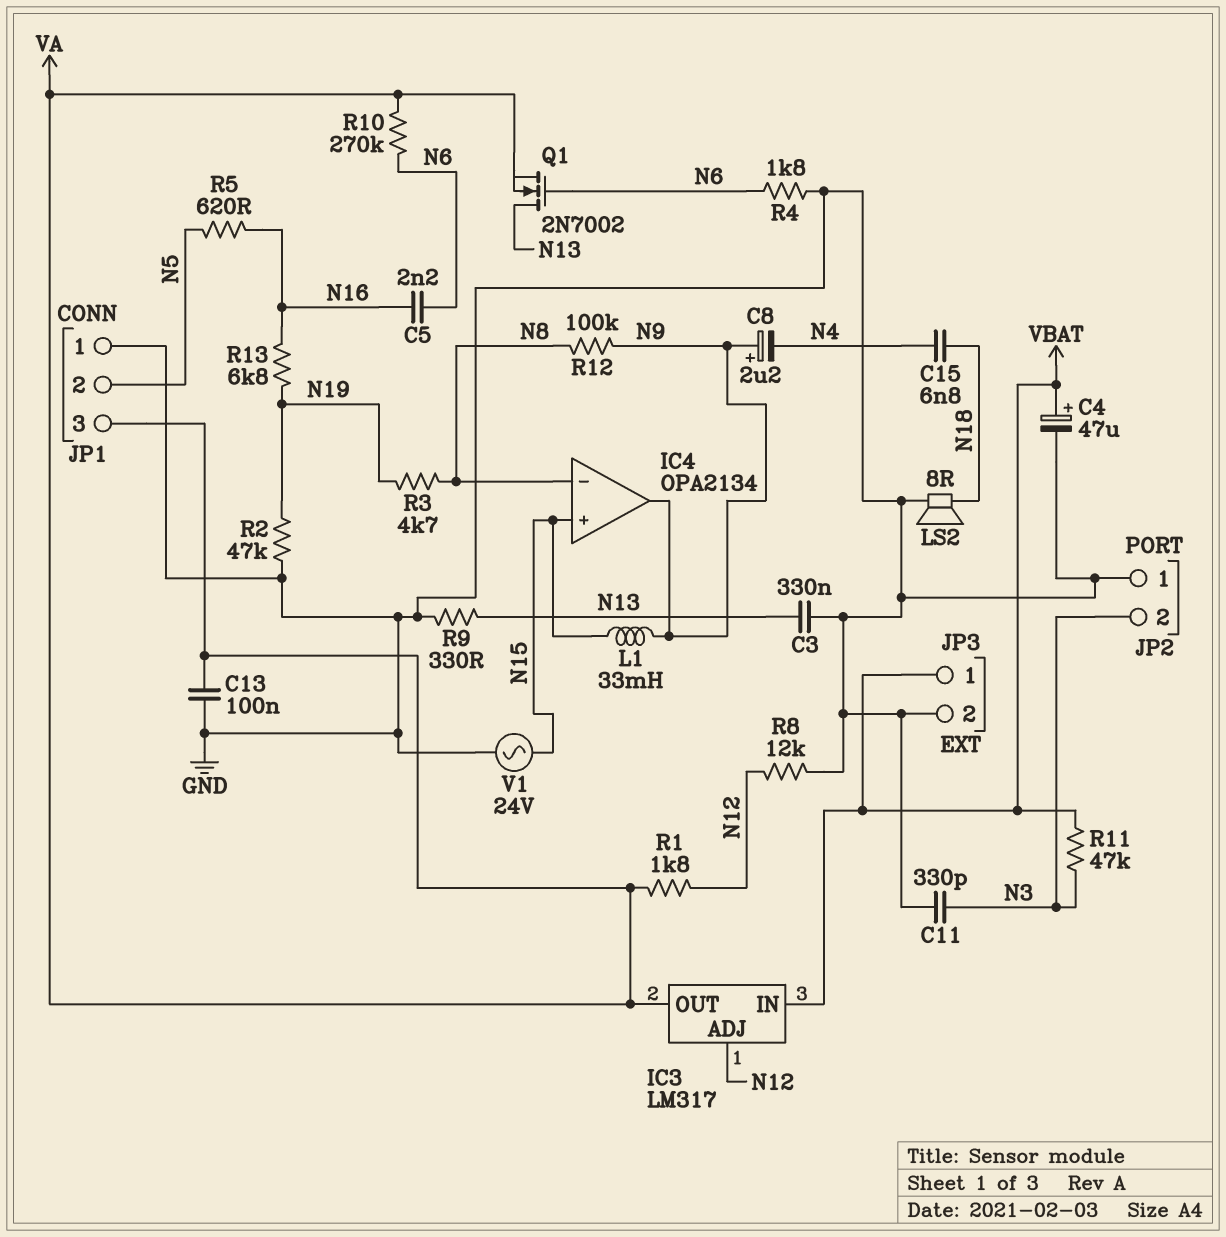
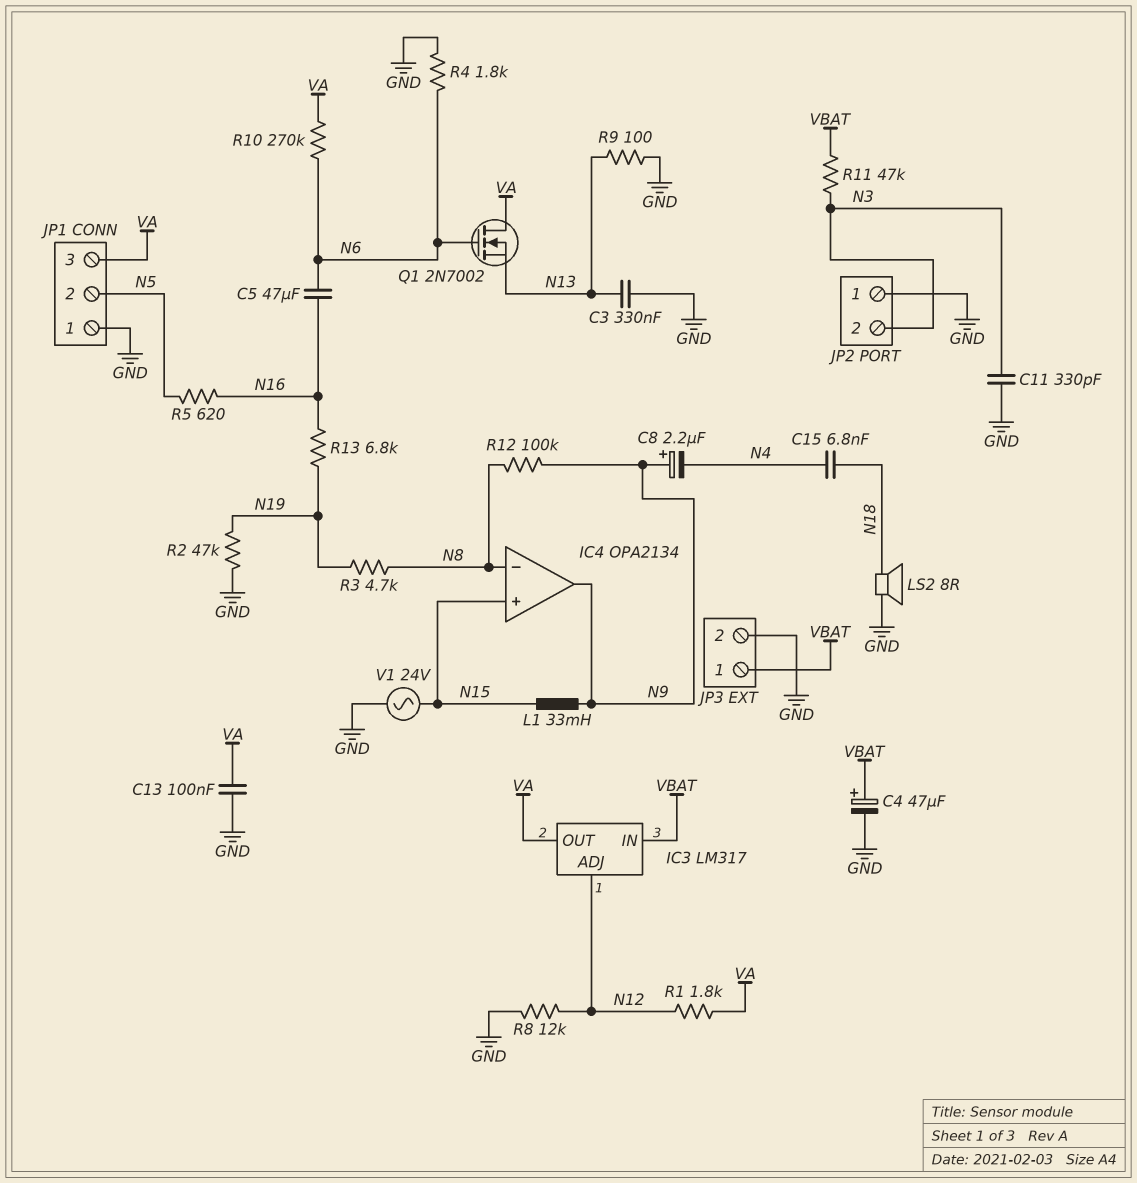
C5: 2.2nF (N6, N16) -> 47uF (N6, N16)
Q1: NMOS 2N7002 (G N6, D N13, S VA) -> NMOS 2N7002 (G N6, D VA, S N13)
R9: 330 (GND, N13) -> 100 (GND, N13)

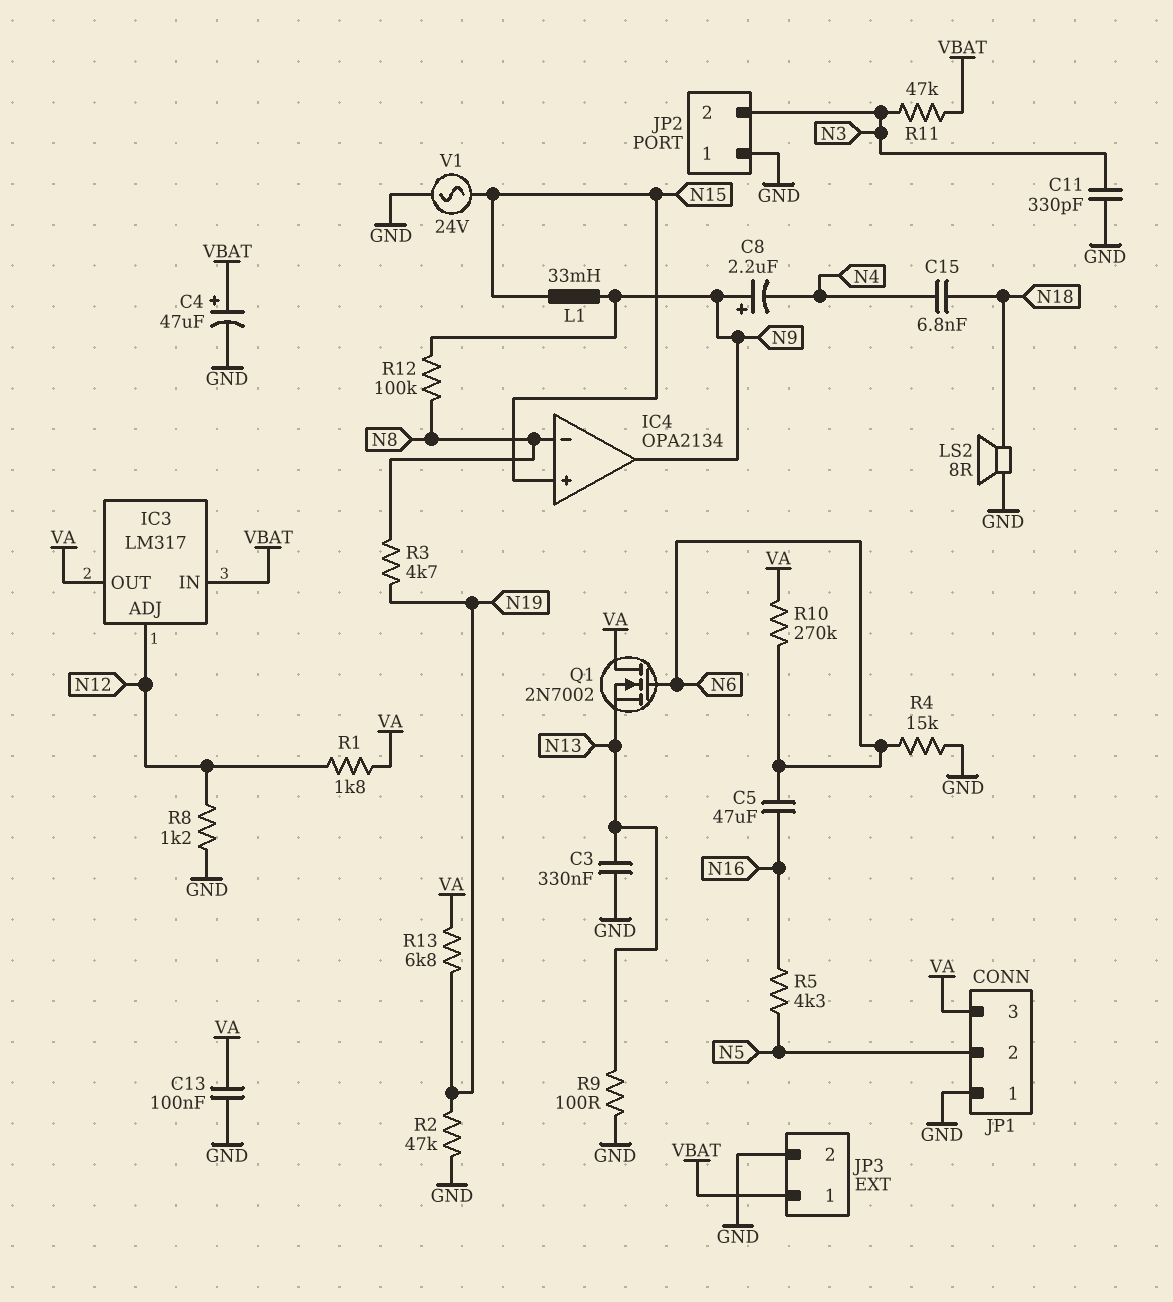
R4: 1.8k (GND, N6) -> 15k (GND, N6)
R5: 620 (N5, N16) -> 4.3k (N5, N16)
R8: 12k (GND, N12) -> 1.2k (GND, N12)
R13: 6.8k (N16, N19) -> 6.8k (N19, VA)

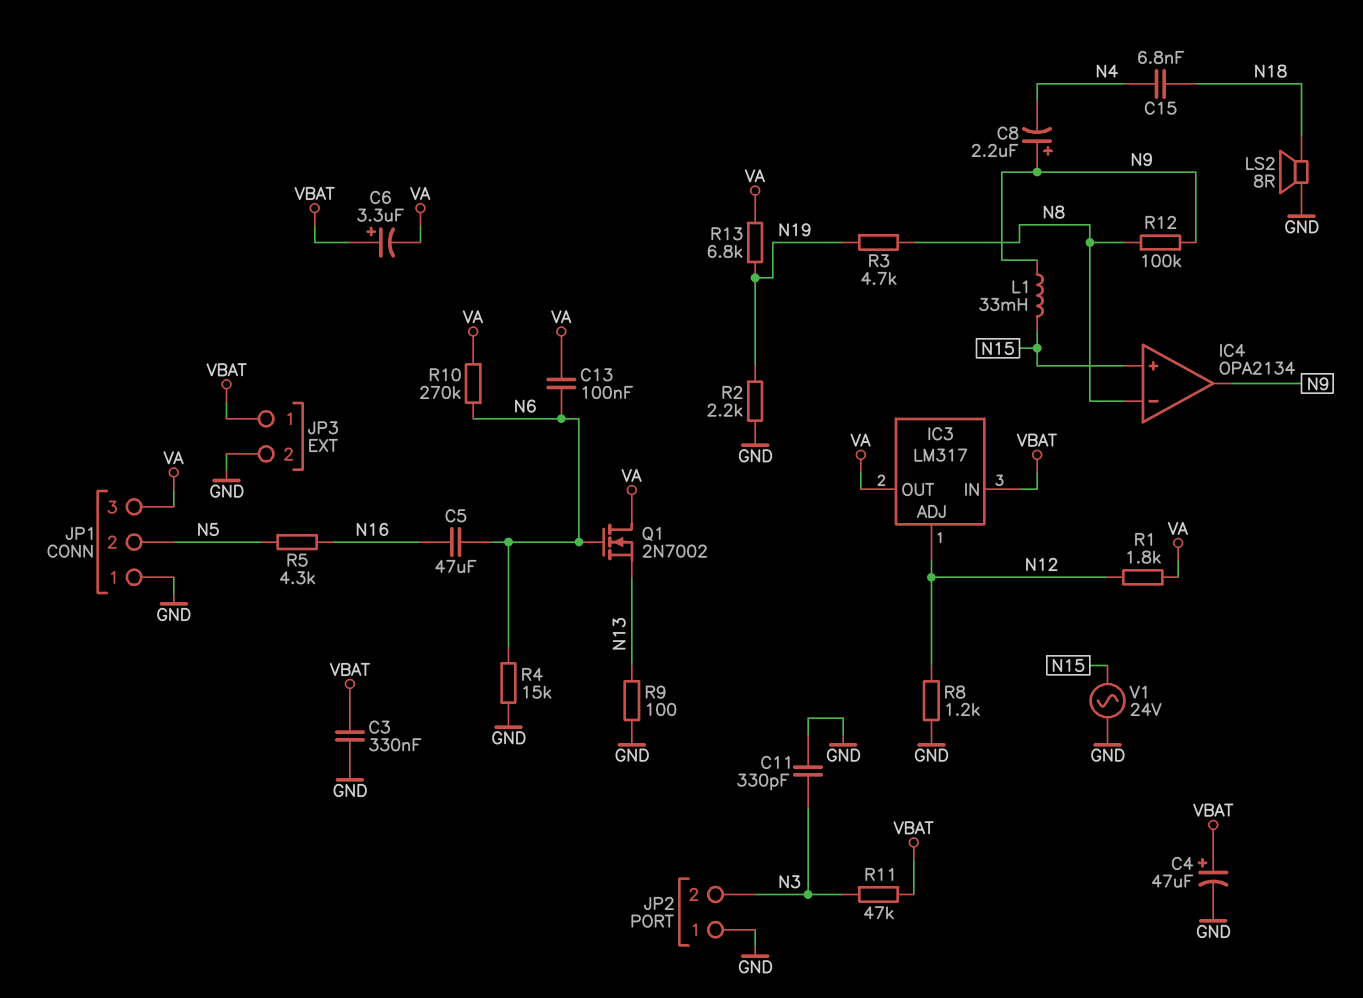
C3: 330nF (GND, N13) -> 330nF (GND, VBAT)
C6: none -> 3.3uF (plus VBAT, minus VA)
C13: 100nF (GND, VA) -> 100nF (N6, VA)
R2: 47k (GND, N19) -> 2.2k (GND, N19)

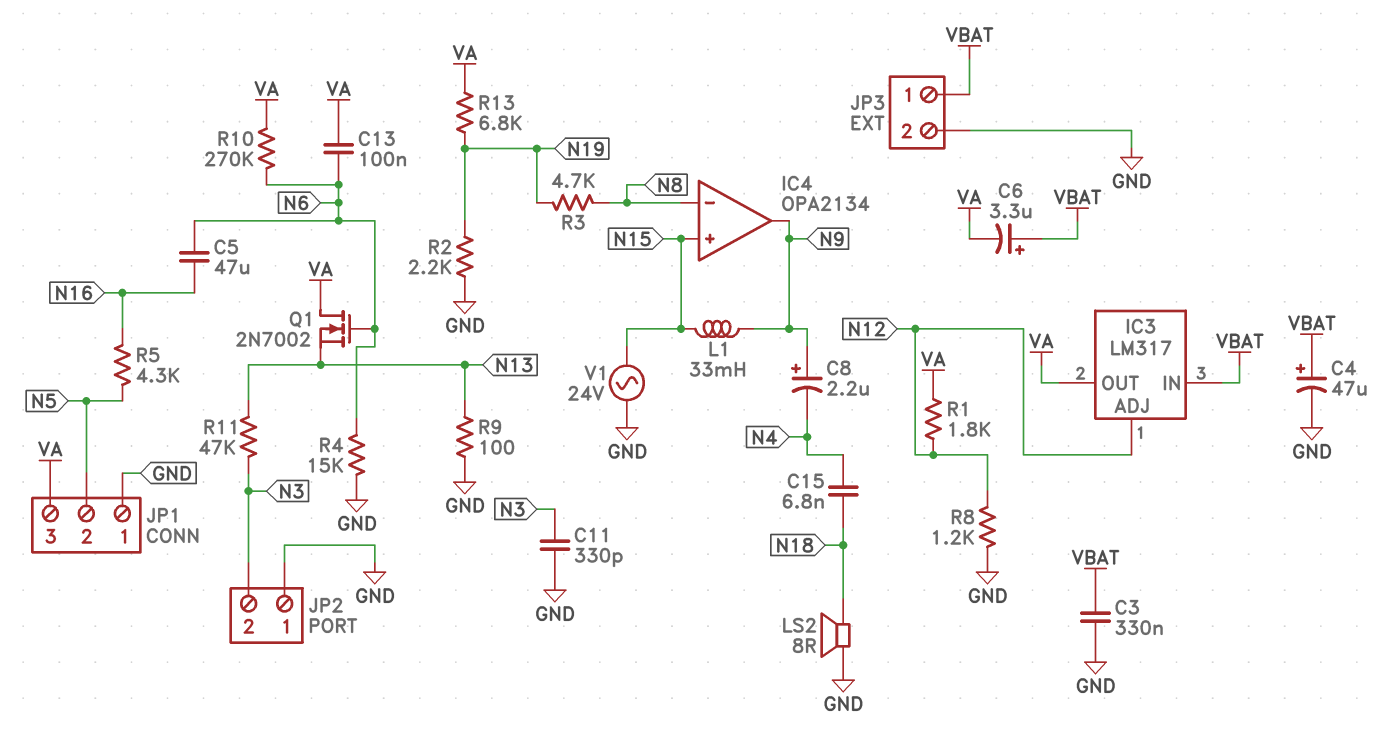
R11: 47k (N3, VBAT) -> 47k (N3, N13)
R12: 100k (N8, N9) -> none

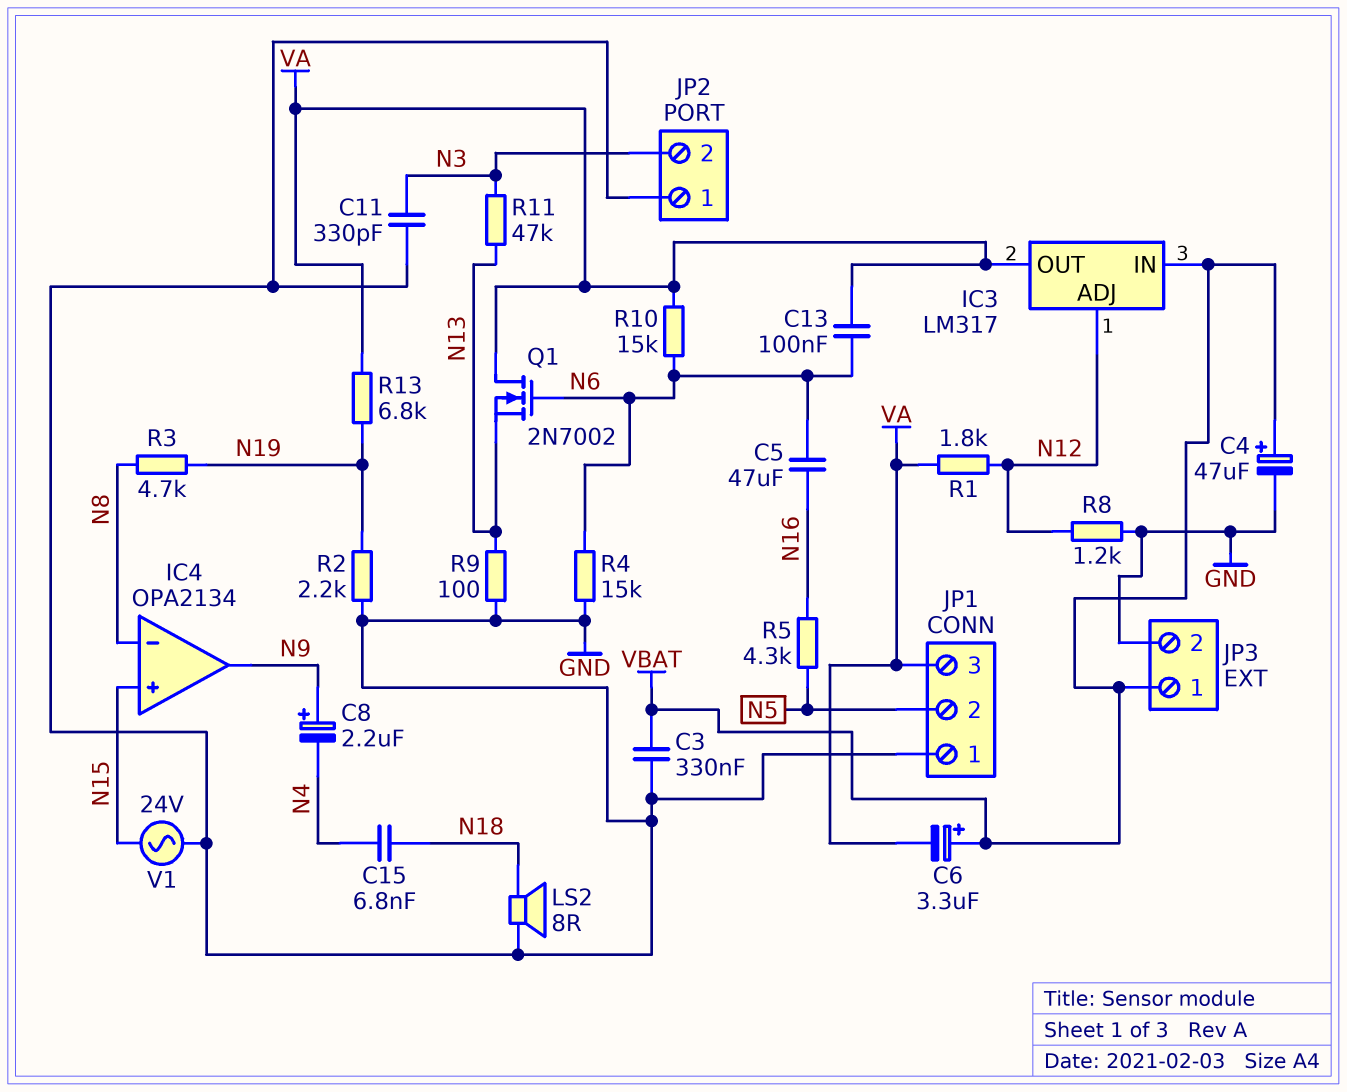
L1: 33mH (N9, N15) -> none
R10: 270k (N6, VA) -> 15k (N6, VA)

